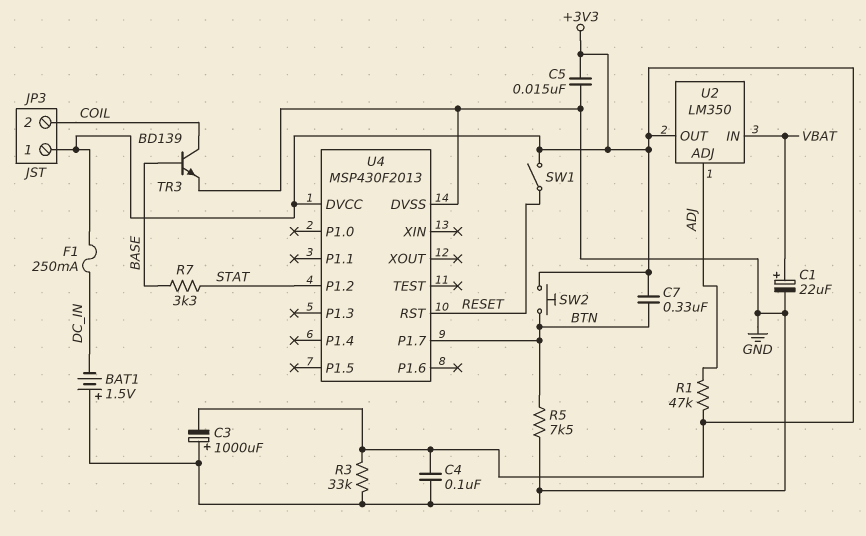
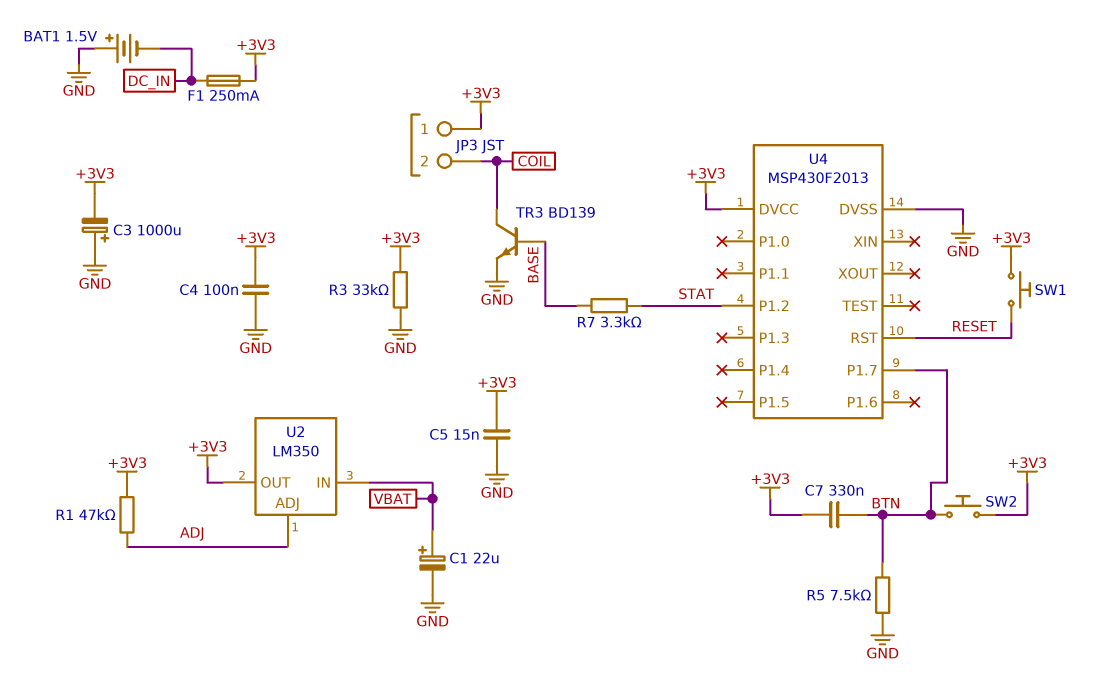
SW1: switch (+3V3, RESET) -> button (+3V3, RESET)

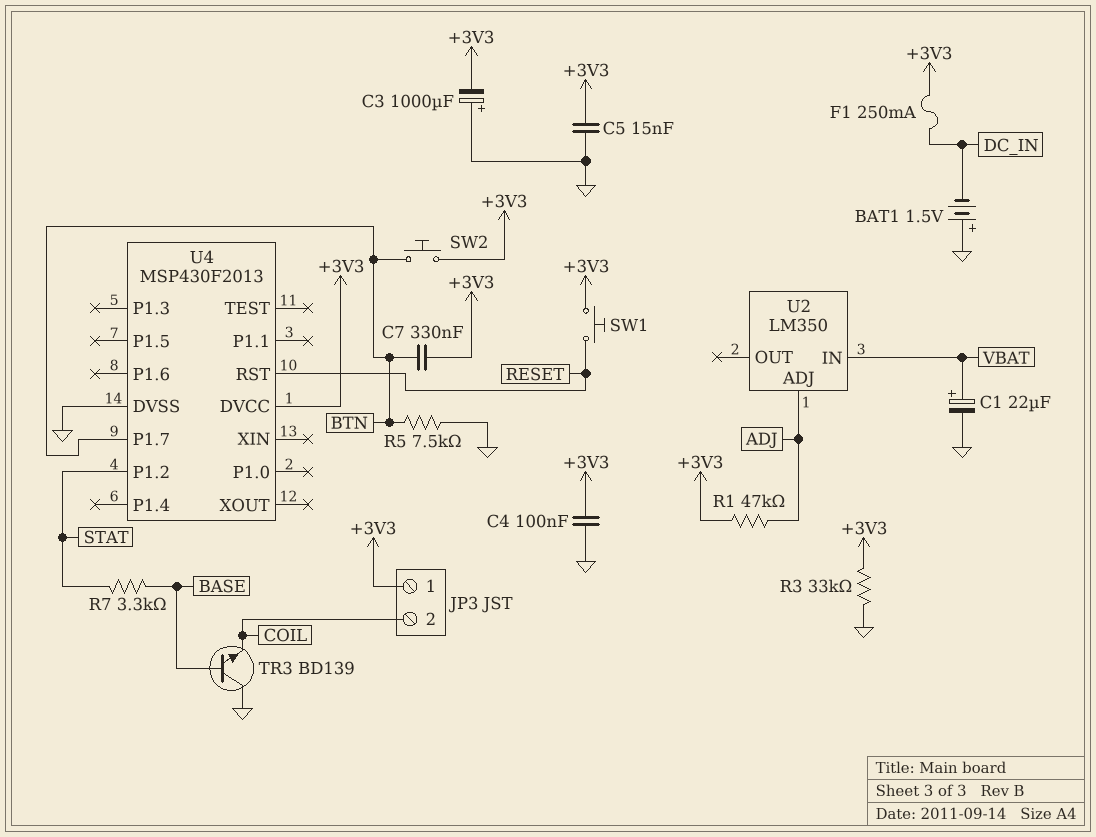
TR3: NPN BD139 (B BASE, C COIL, E GND) -> NPN BD139 (B BASE, C GND, E COIL)
U2 pin OUT: +3V3 -> none

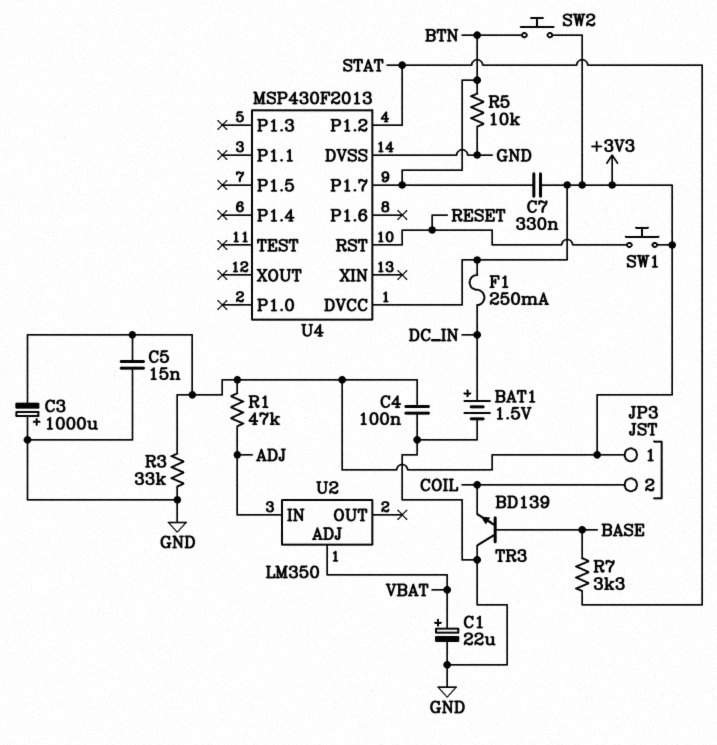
BAT1: 1.5V (plus GND, minus DC_IN) -> 1.5V (plus DC_IN, minus GND)
R5: 7.5k (BTN, GND) -> 10k (BTN, GND)
U2 pin ADJ: ADJ -> VBAT
U2 pin IN: VBAT -> ADJ

